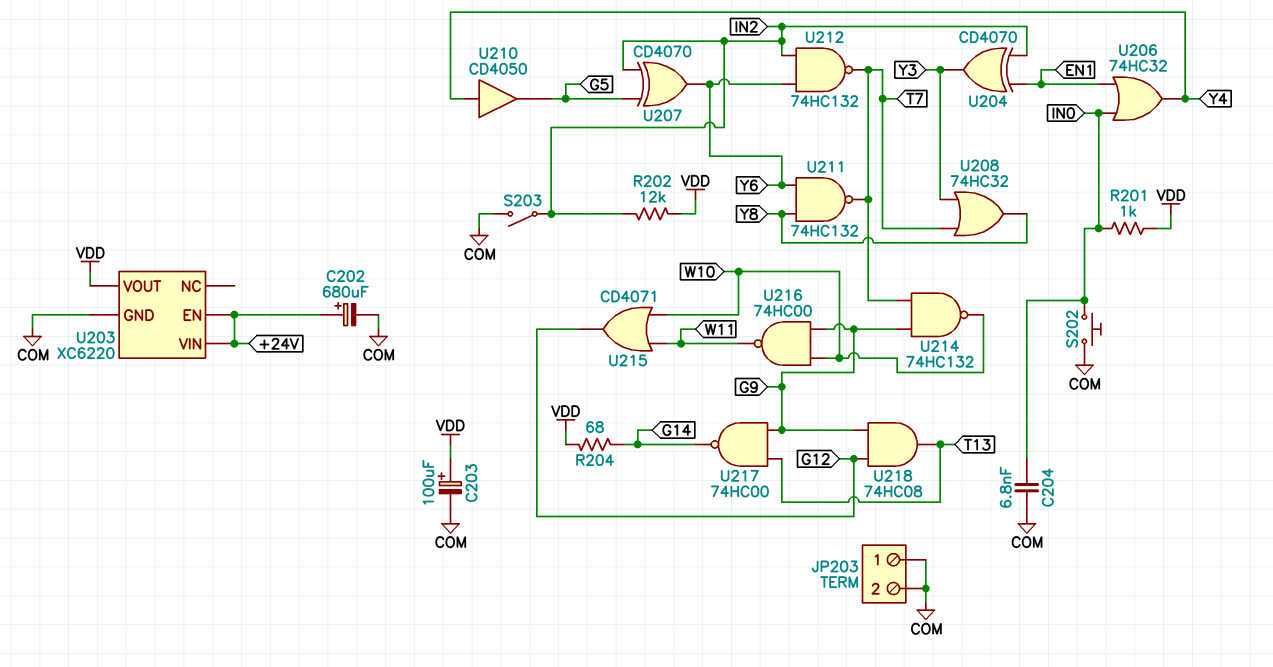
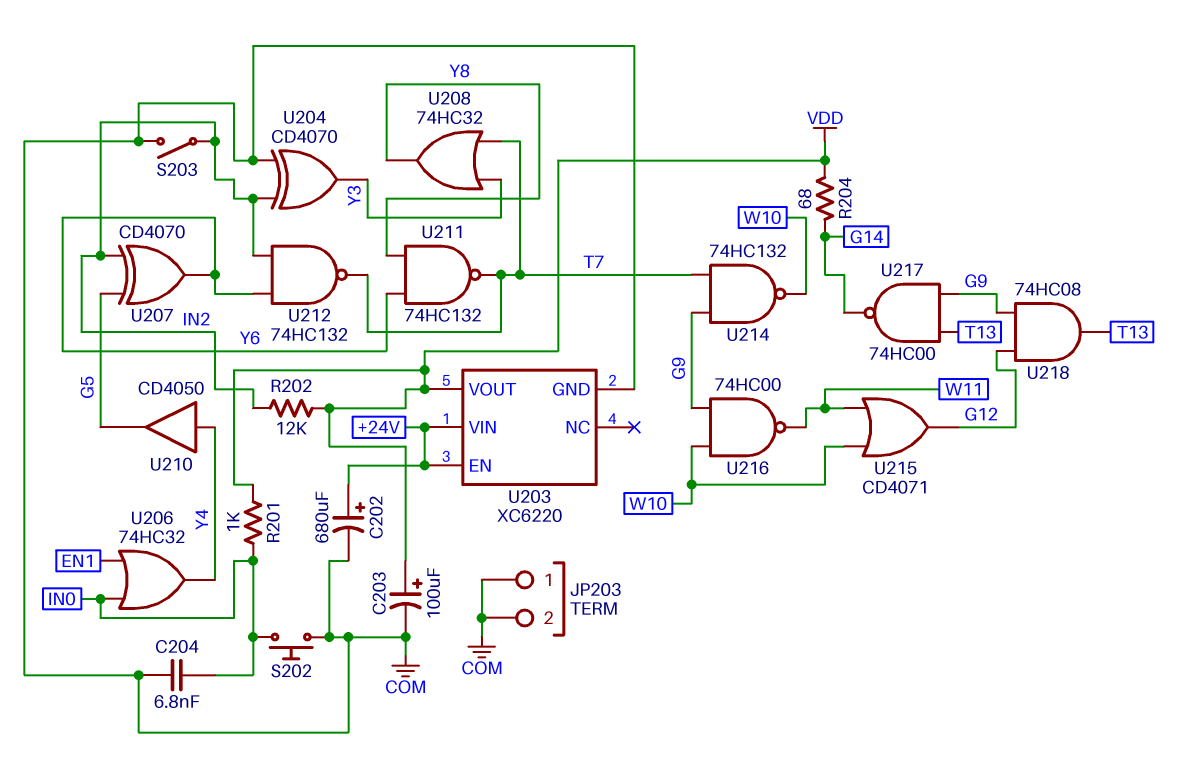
U204: XOR CD4070 (in EN1, in IN2, out Y3) -> XOR CD4070 (in COM, in IN2, out Y3)

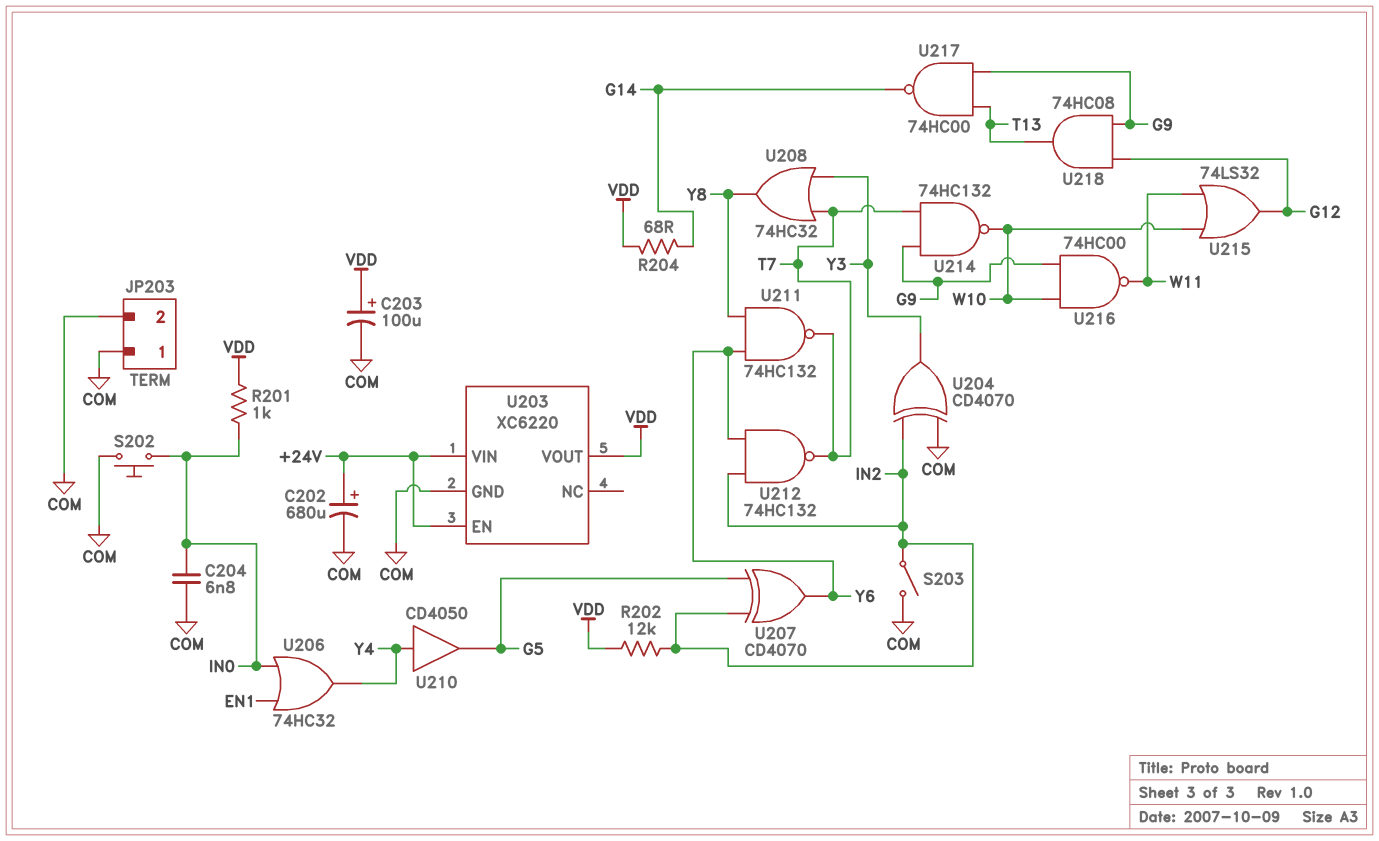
U215: OR CD4071 (in W10, in W11, out G12) -> OR 74LS32 (in W10, in W11, out G12)

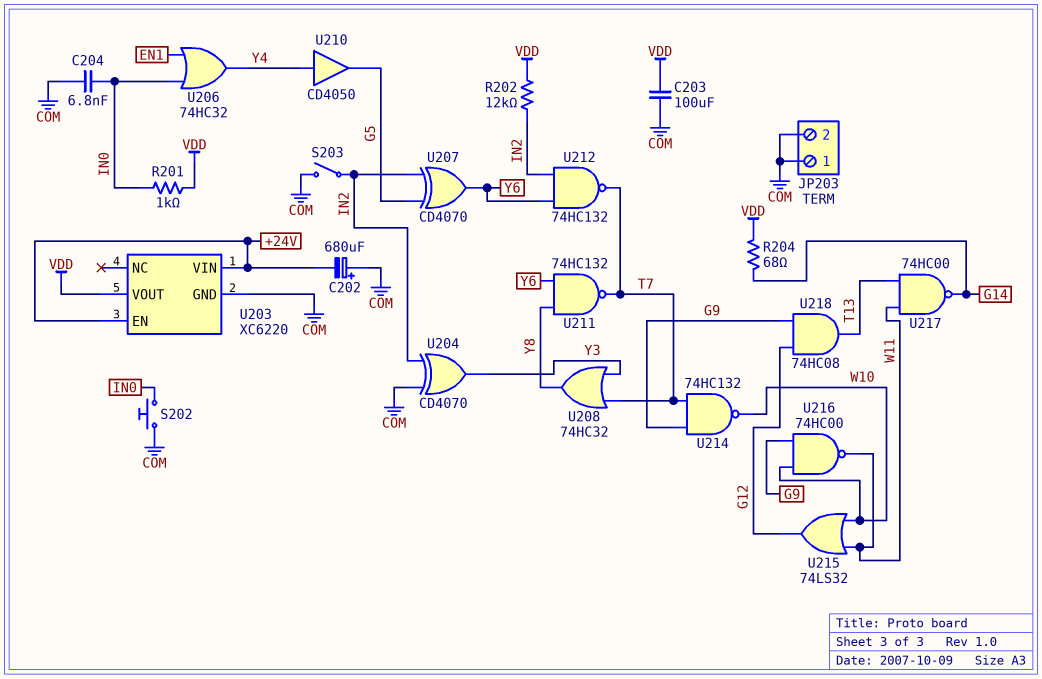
C202: 680uF (plus +24V, minus COM) -> 680uF (plus COM, minus +24V)
C203: 100uF (plus VDD, minus COM) -> 100uF (COM, VDD)
U217: NAND 74HC00 (in G9, in T13, out G14) -> NAND 74HC00 (in T13, in W11, out G14)

